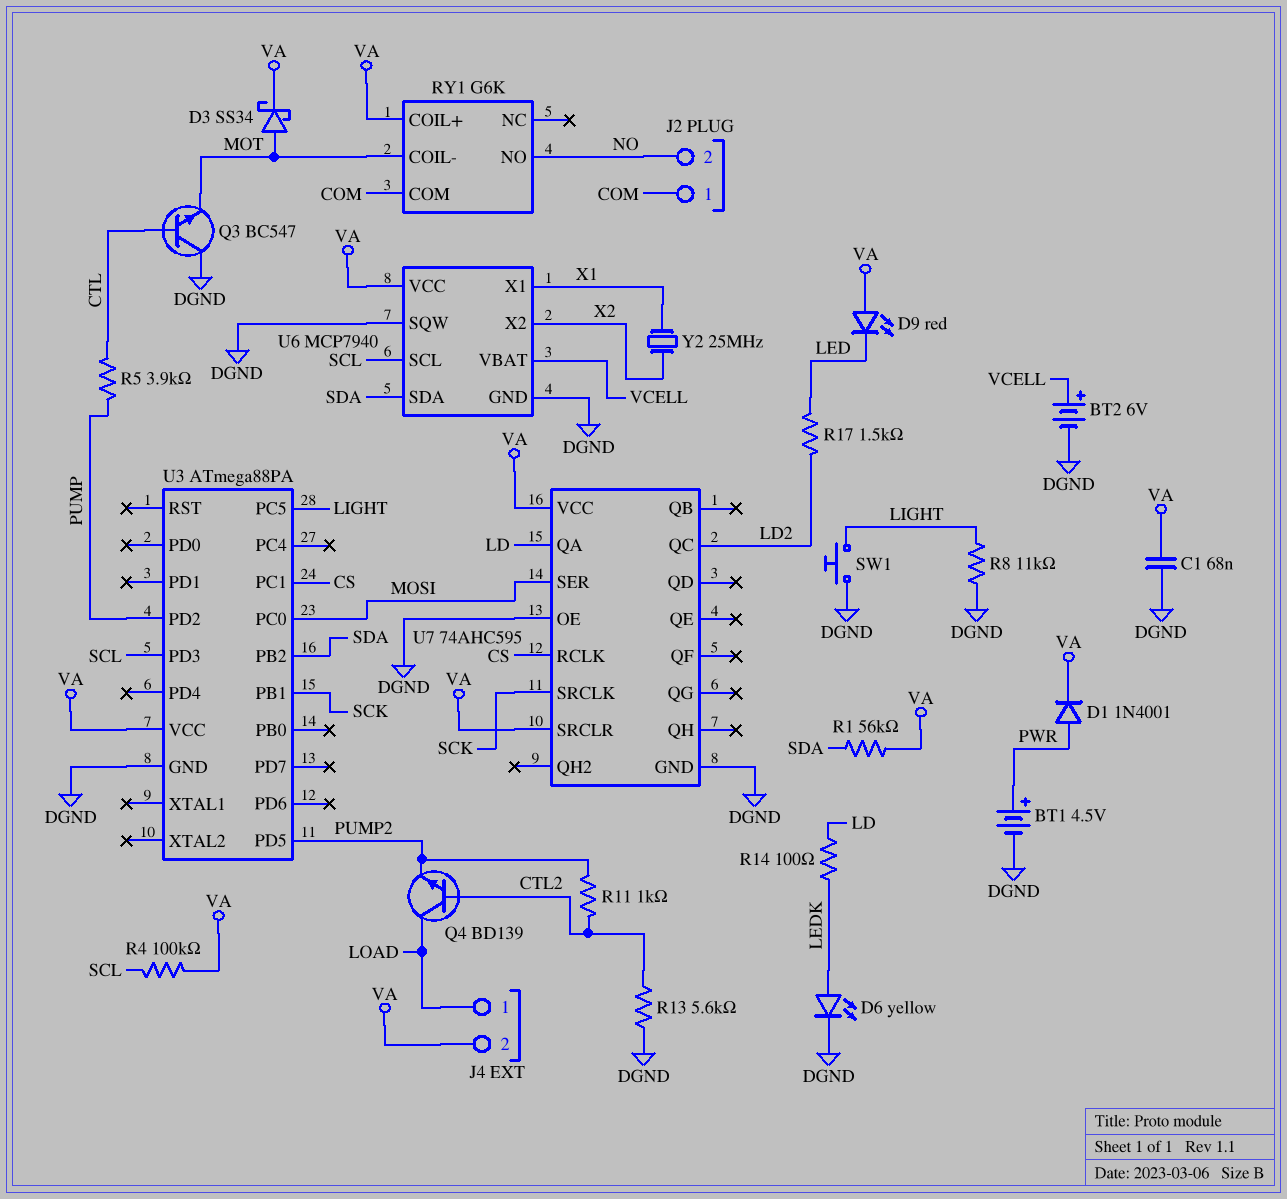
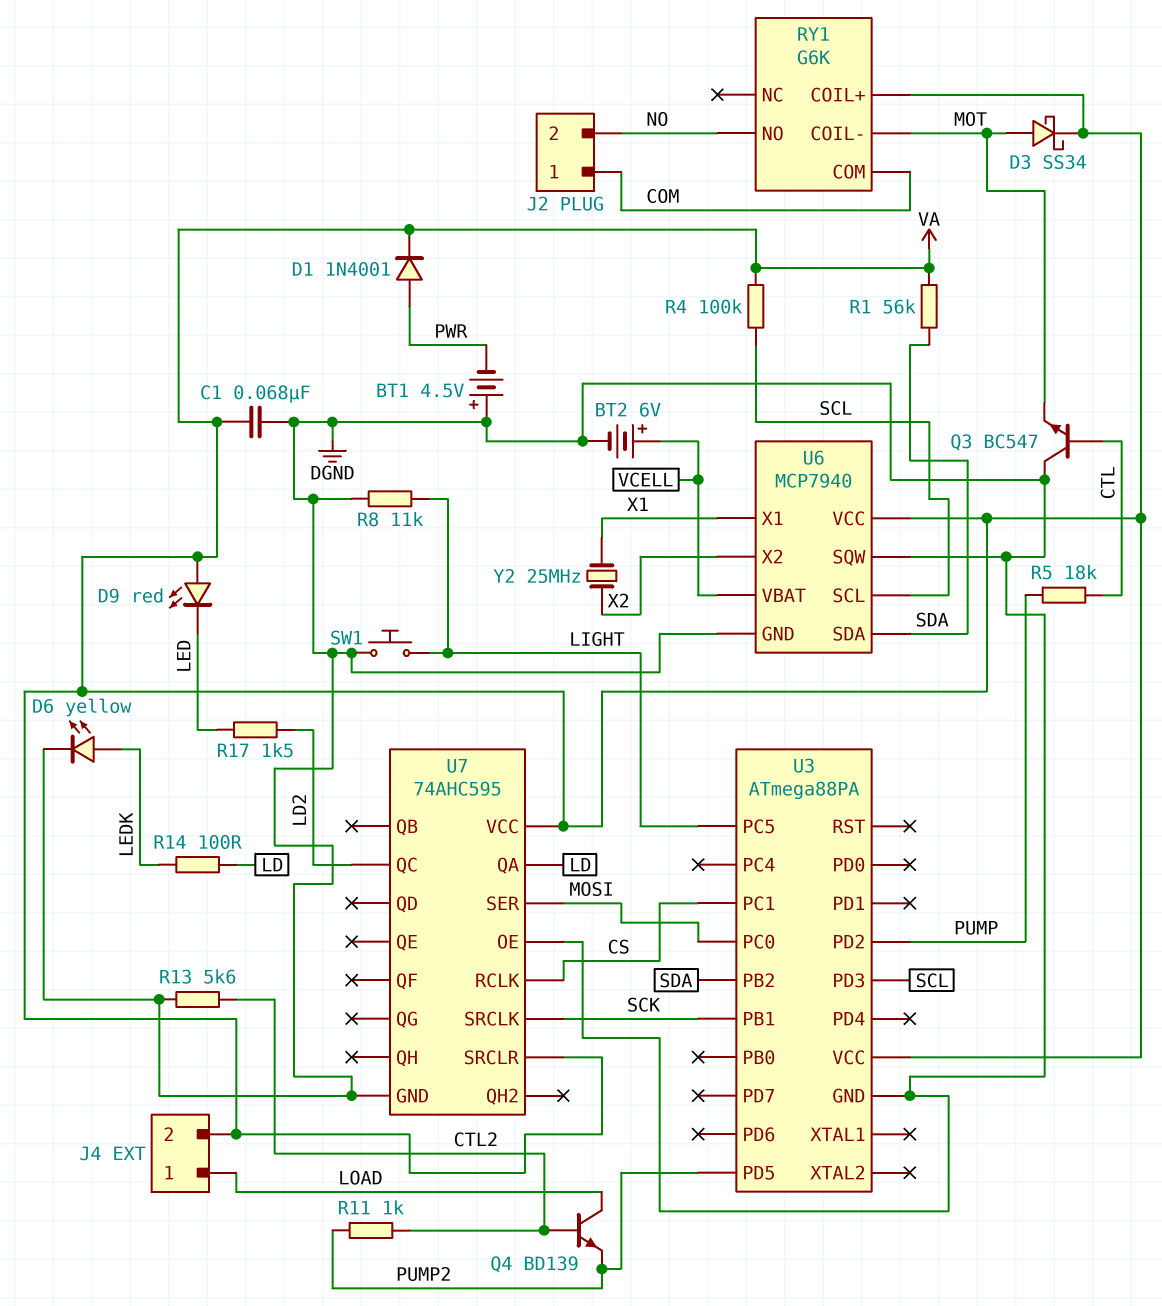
BT1: 4.5V (plus PWR, minus DGND) -> 4.5V (plus DGND, minus PWR)
R5: 3.9k (CTL, PUMP) -> 18k (CTL, PUMP)

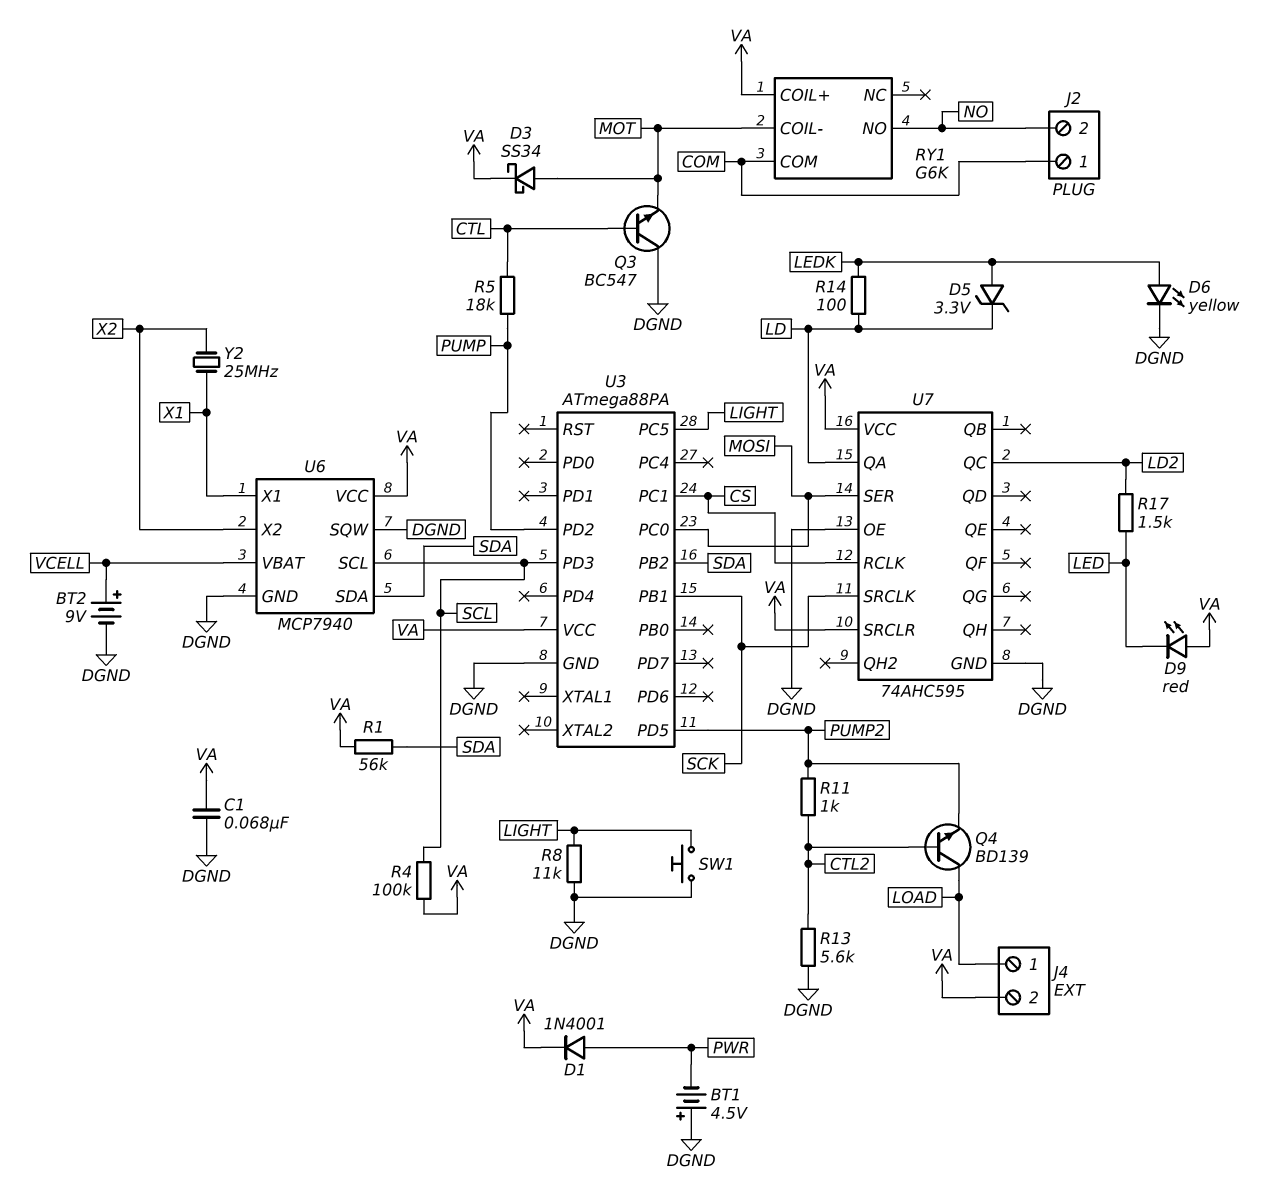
BT2: 6V (plus VCELL, minus DGND) -> 9V (plus VCELL, minus DGND)
D5: none -> zener 3.3V (A LEDK, K LD)

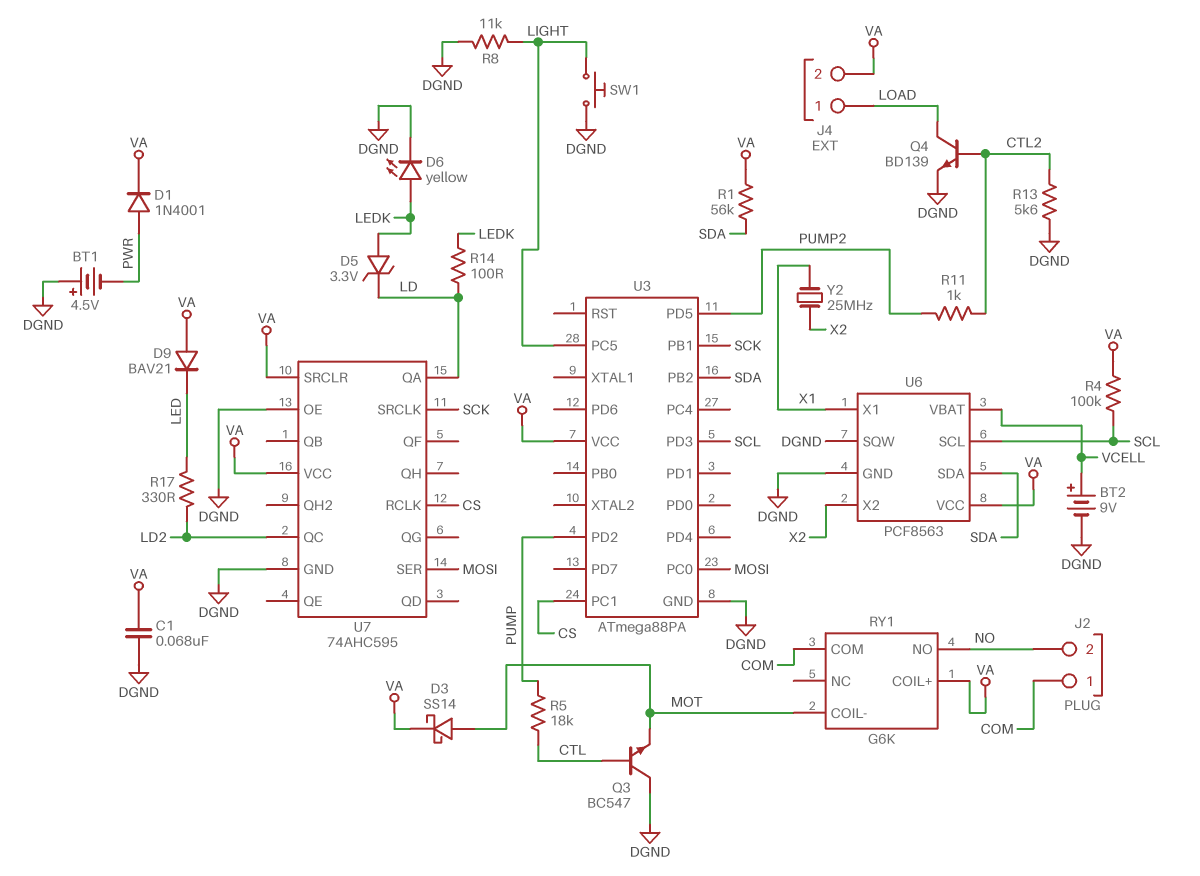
D3: schottky SS34 (A MOT, K VA) -> schottky SS14 (A MOT, K VA)
D9: LED red (A VA, K LED) -> diode BAV21 (A VA, K LED)
Q4: NPN BD139 (B CTL2, C LOAD, E PUMP2) -> NPN BD139 (B CTL2, C LOAD, E DGND)
R17: 1.5k (LD2, LED) -> 330 (LD2, LED)
U6: MCP7940 -> PCF8563

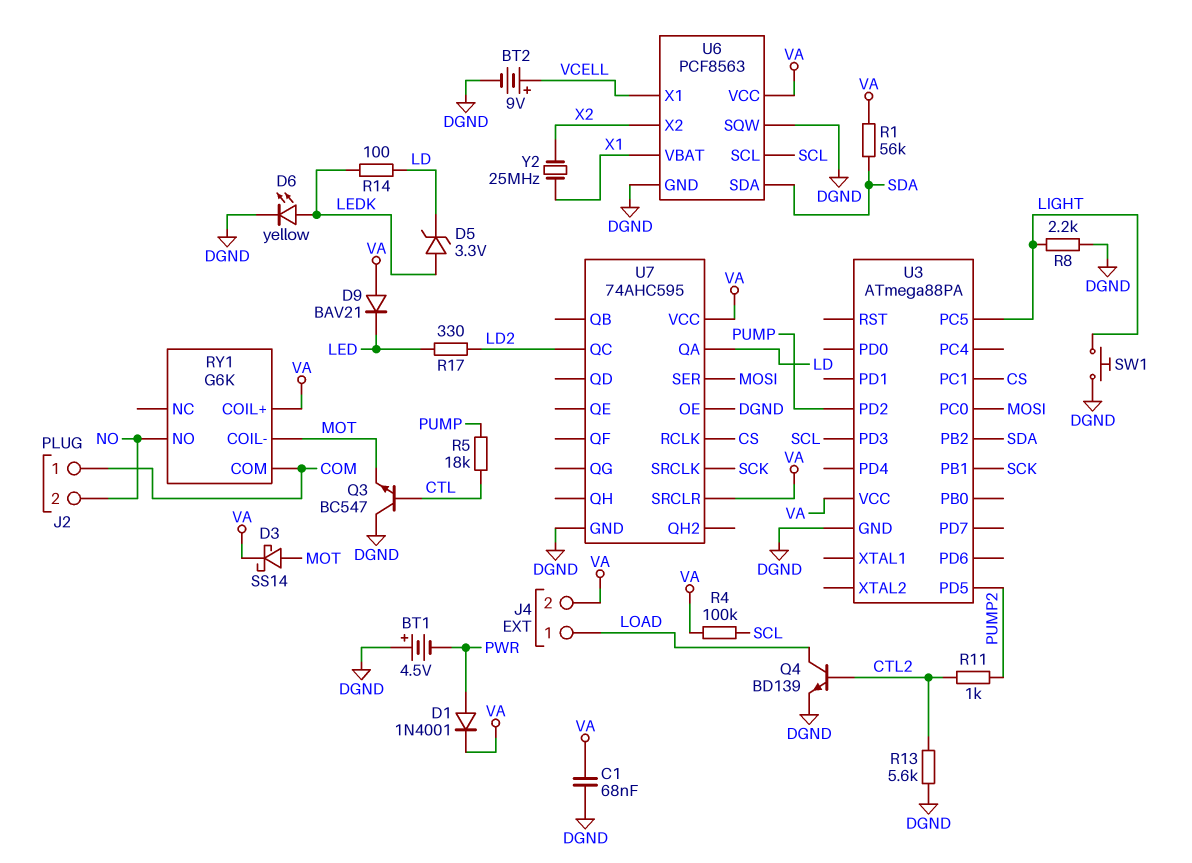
R8: 11k (DGND, LIGHT) -> 2.2k (DGND, LIGHT)
U6 pin VBAT: VCELL -> X1
U6 pin X1: X1 -> VCELL

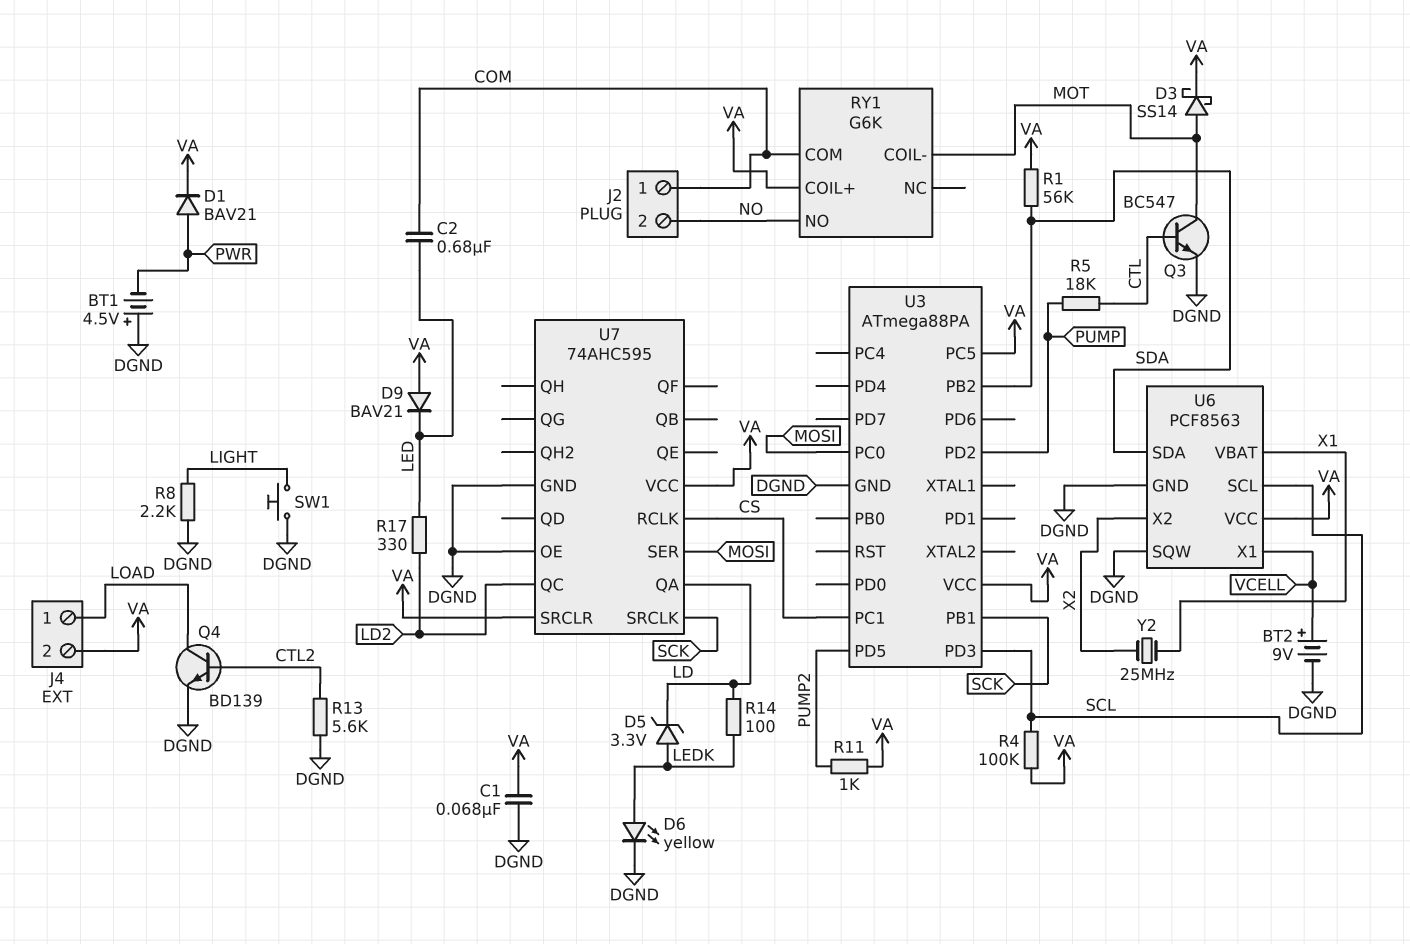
C2: none -> 680nF (COM, LED)
D1: diode 1N4001 (A PWR, K VA) -> diode BAV21 (A PWR, K VA)
Q3: NPN BC547 (B CTL, C DGND, E MOT) -> NPN BC547 (B CTL, C MOT, E DGND)
R11: 1k (CTL2, PUMP2) -> 1k (PUMP2, VA)
U3 pin PC5: LIGHT -> VA

